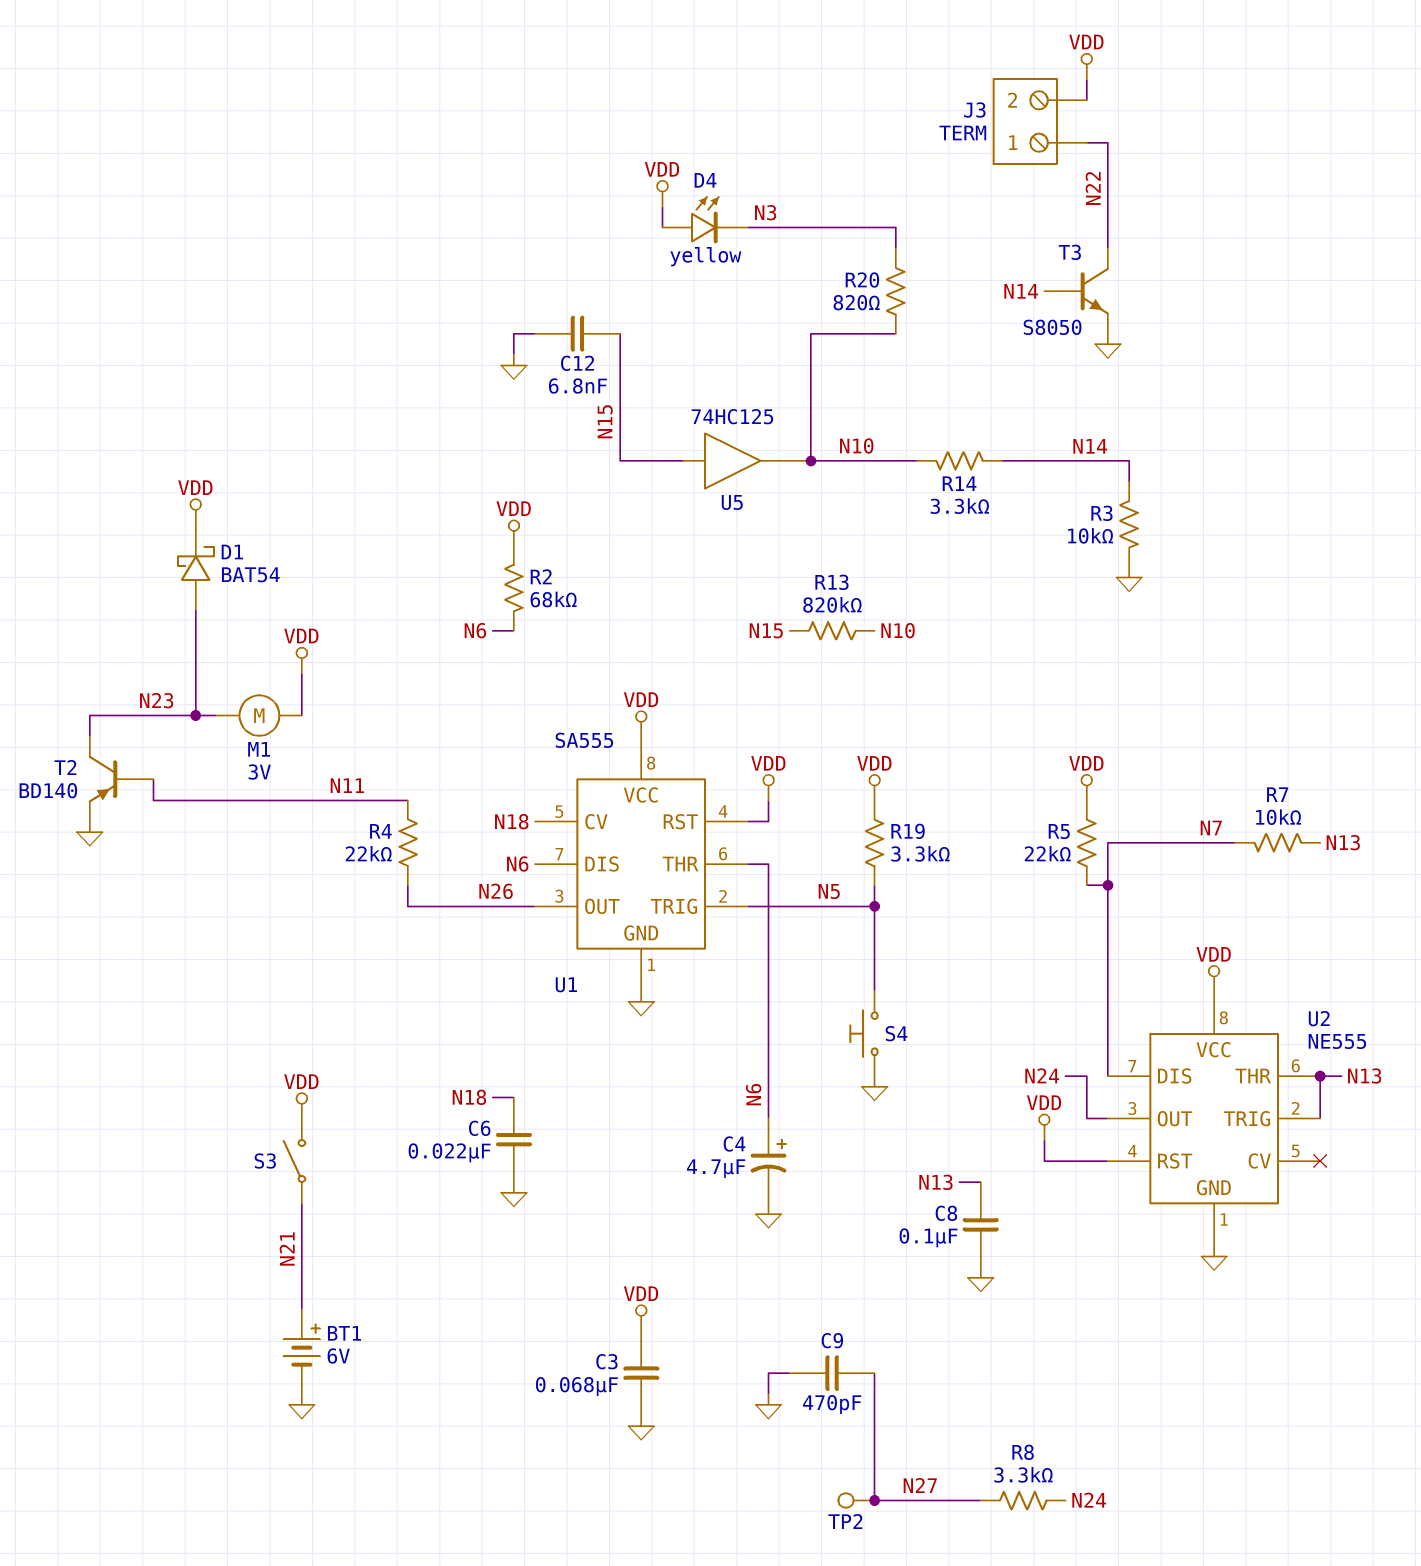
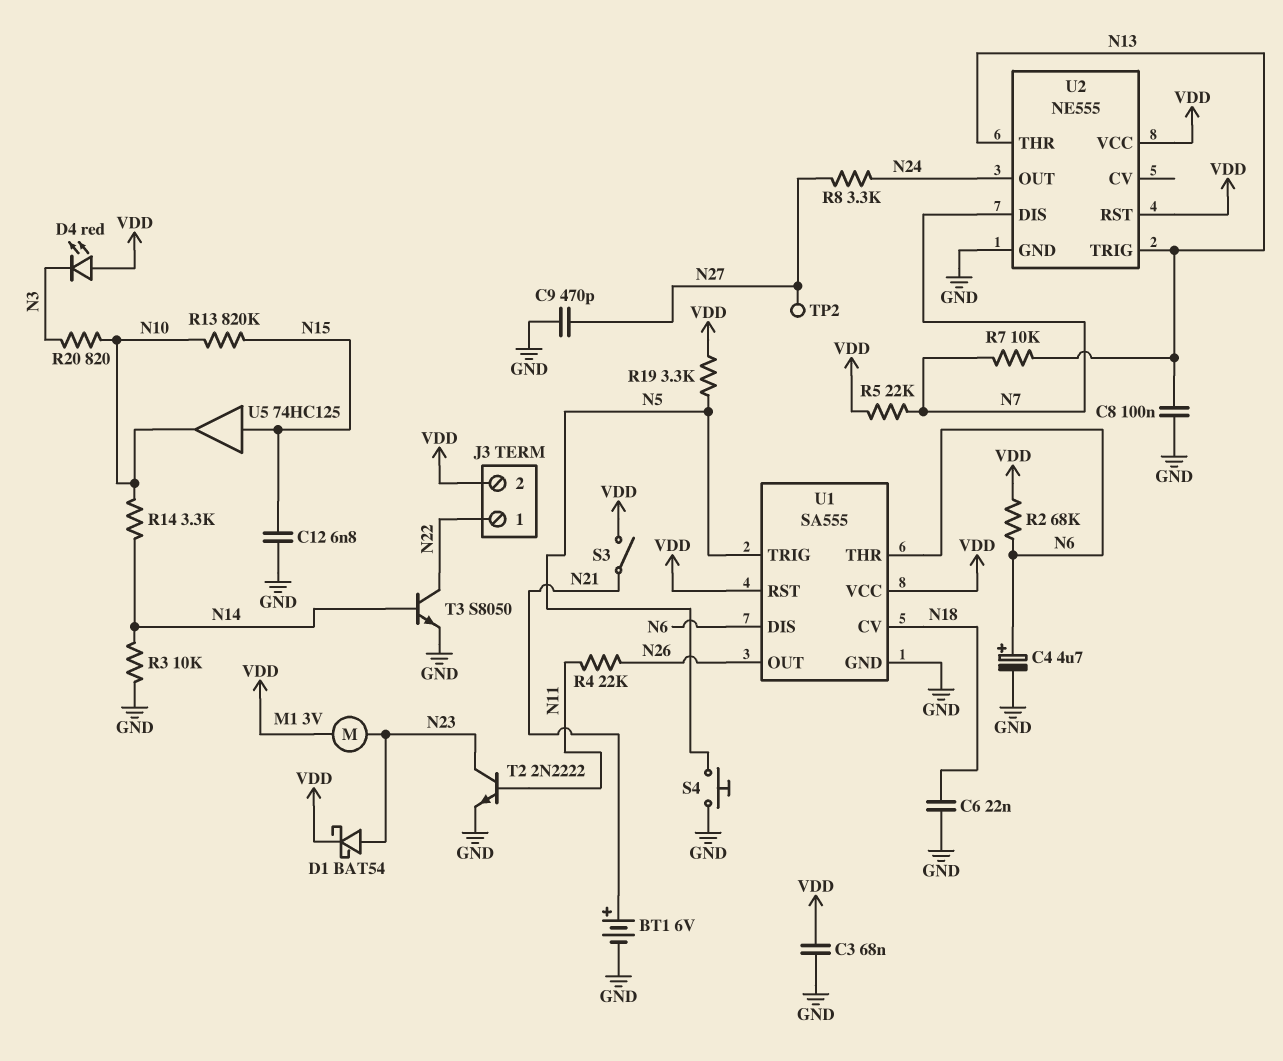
D4: LED yellow (A VDD, K N3) -> LED red (A VDD, K N3)
T2: PNP BD140 (B N11, C N23, E GND) -> NPN 2N2222 (B N11, C N23, E GND)

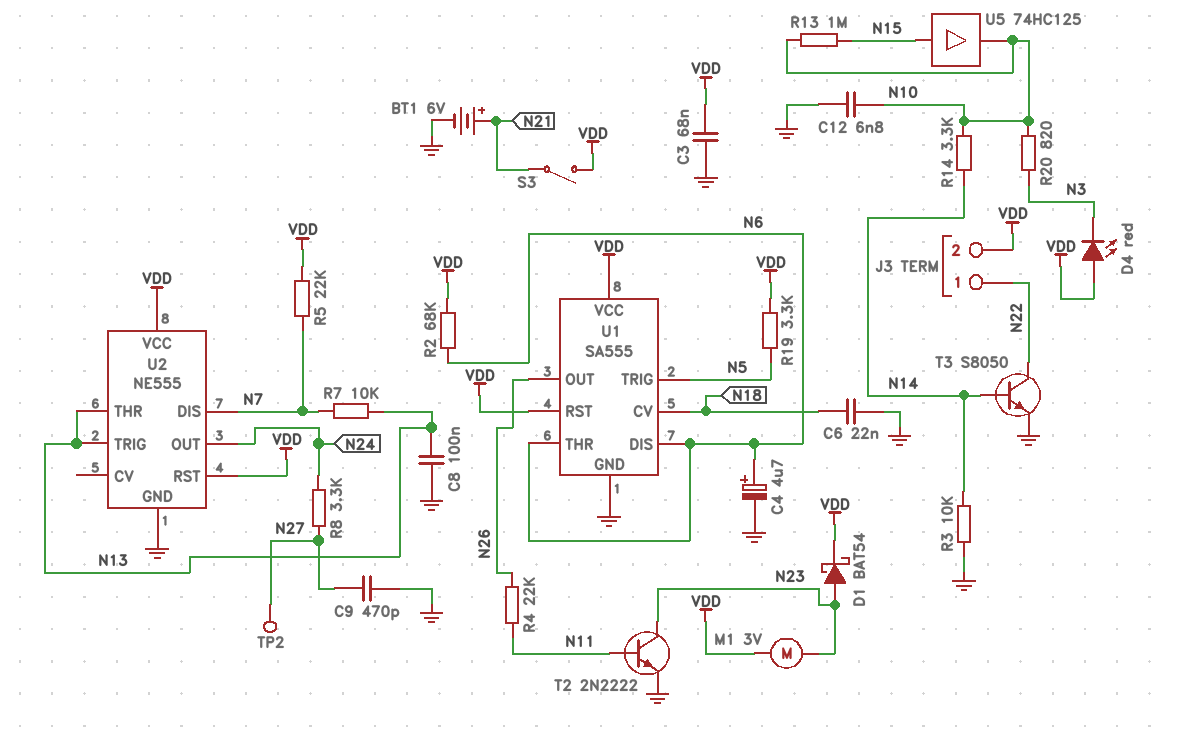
C12: 6.8nF (GND, N15) -> 6.8nF (GND, N10)
R13: 820k (N10, N15) -> 1M (N10, N15)
S4: button (GND, N5) -> none

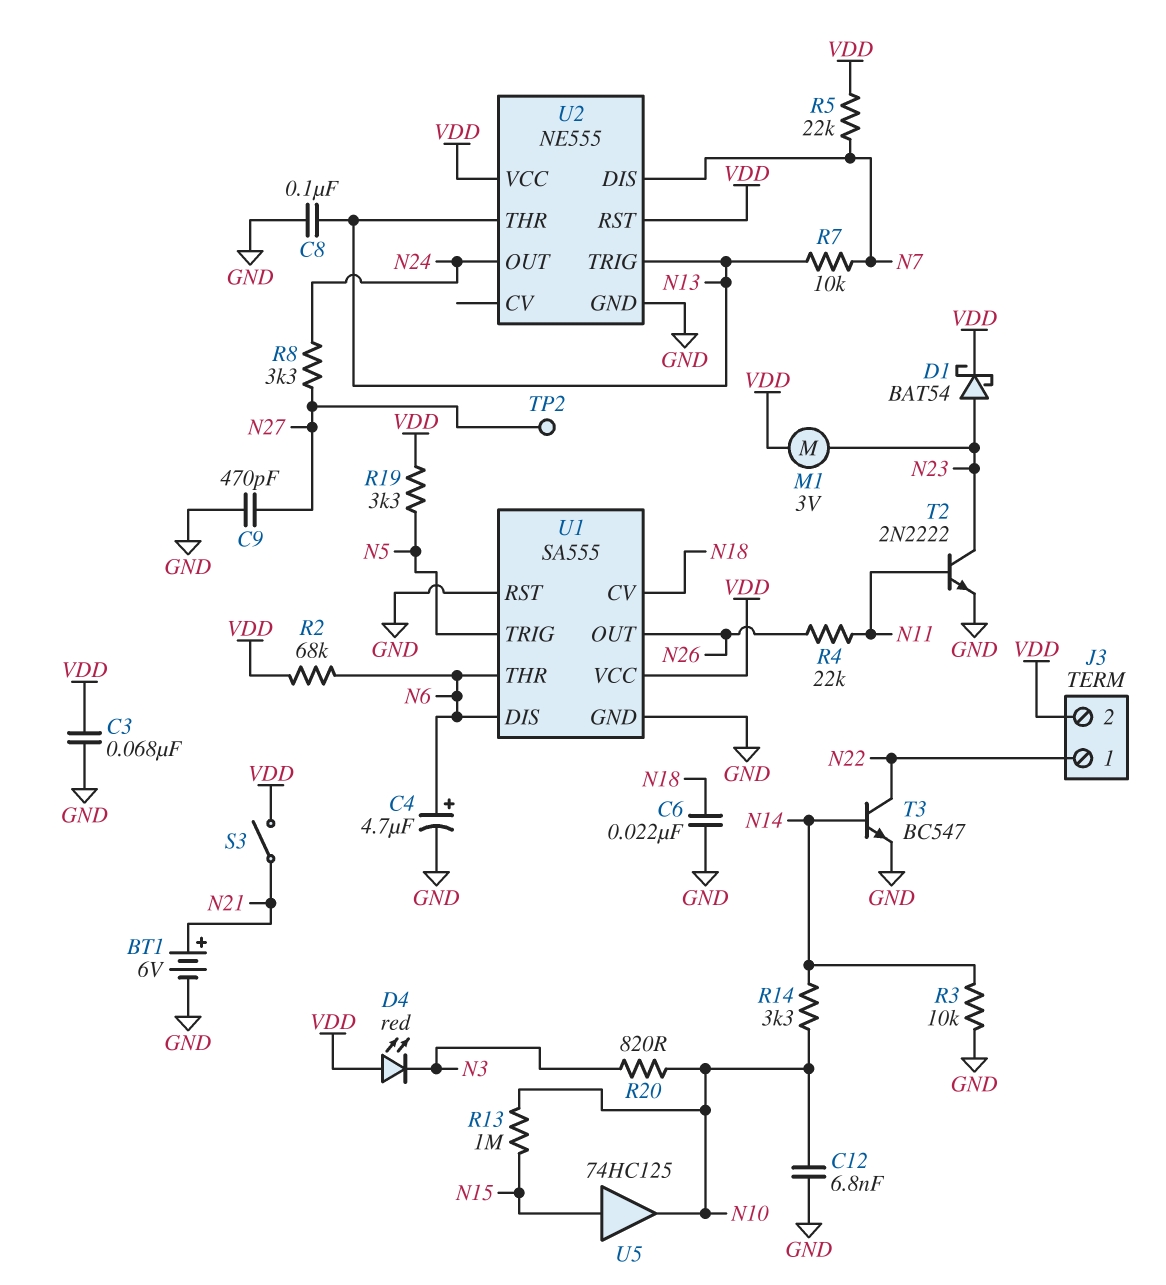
T3: NPN S8050 (B N14, C N22, E GND) -> NPN BC547 (B N14, C N22, E GND)
U1 pin RST: VDD -> GND

